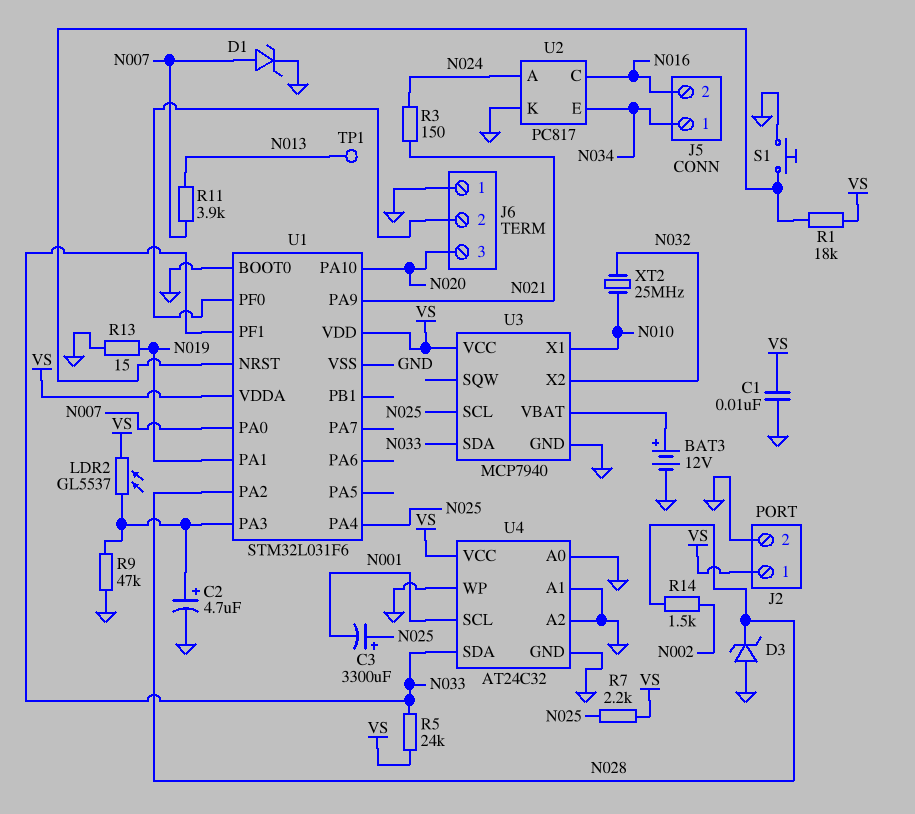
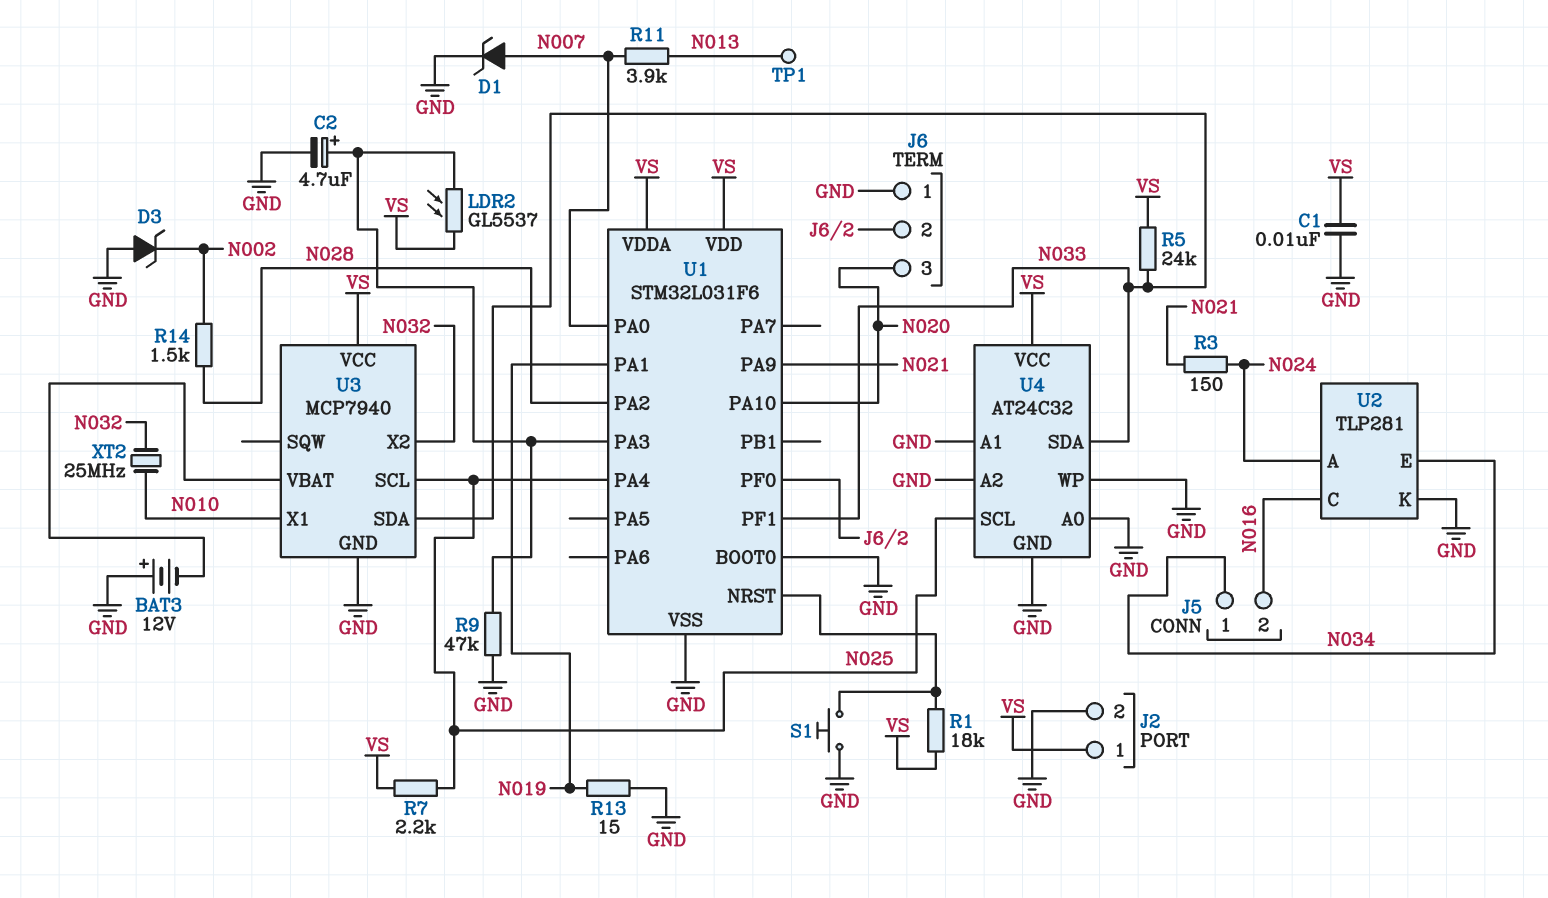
BAT3: 12V (plus U3/VBAT, minus GND) -> 12V (plus GND, minus U3/VBAT)
C3: 3300uF (plus N025, minus N001) -> none
D3: zener (A GND, K N028) -> zener (A GND, K N002)
U2: PC817 -> TLP281
U4 pin SCL: N001 -> N025

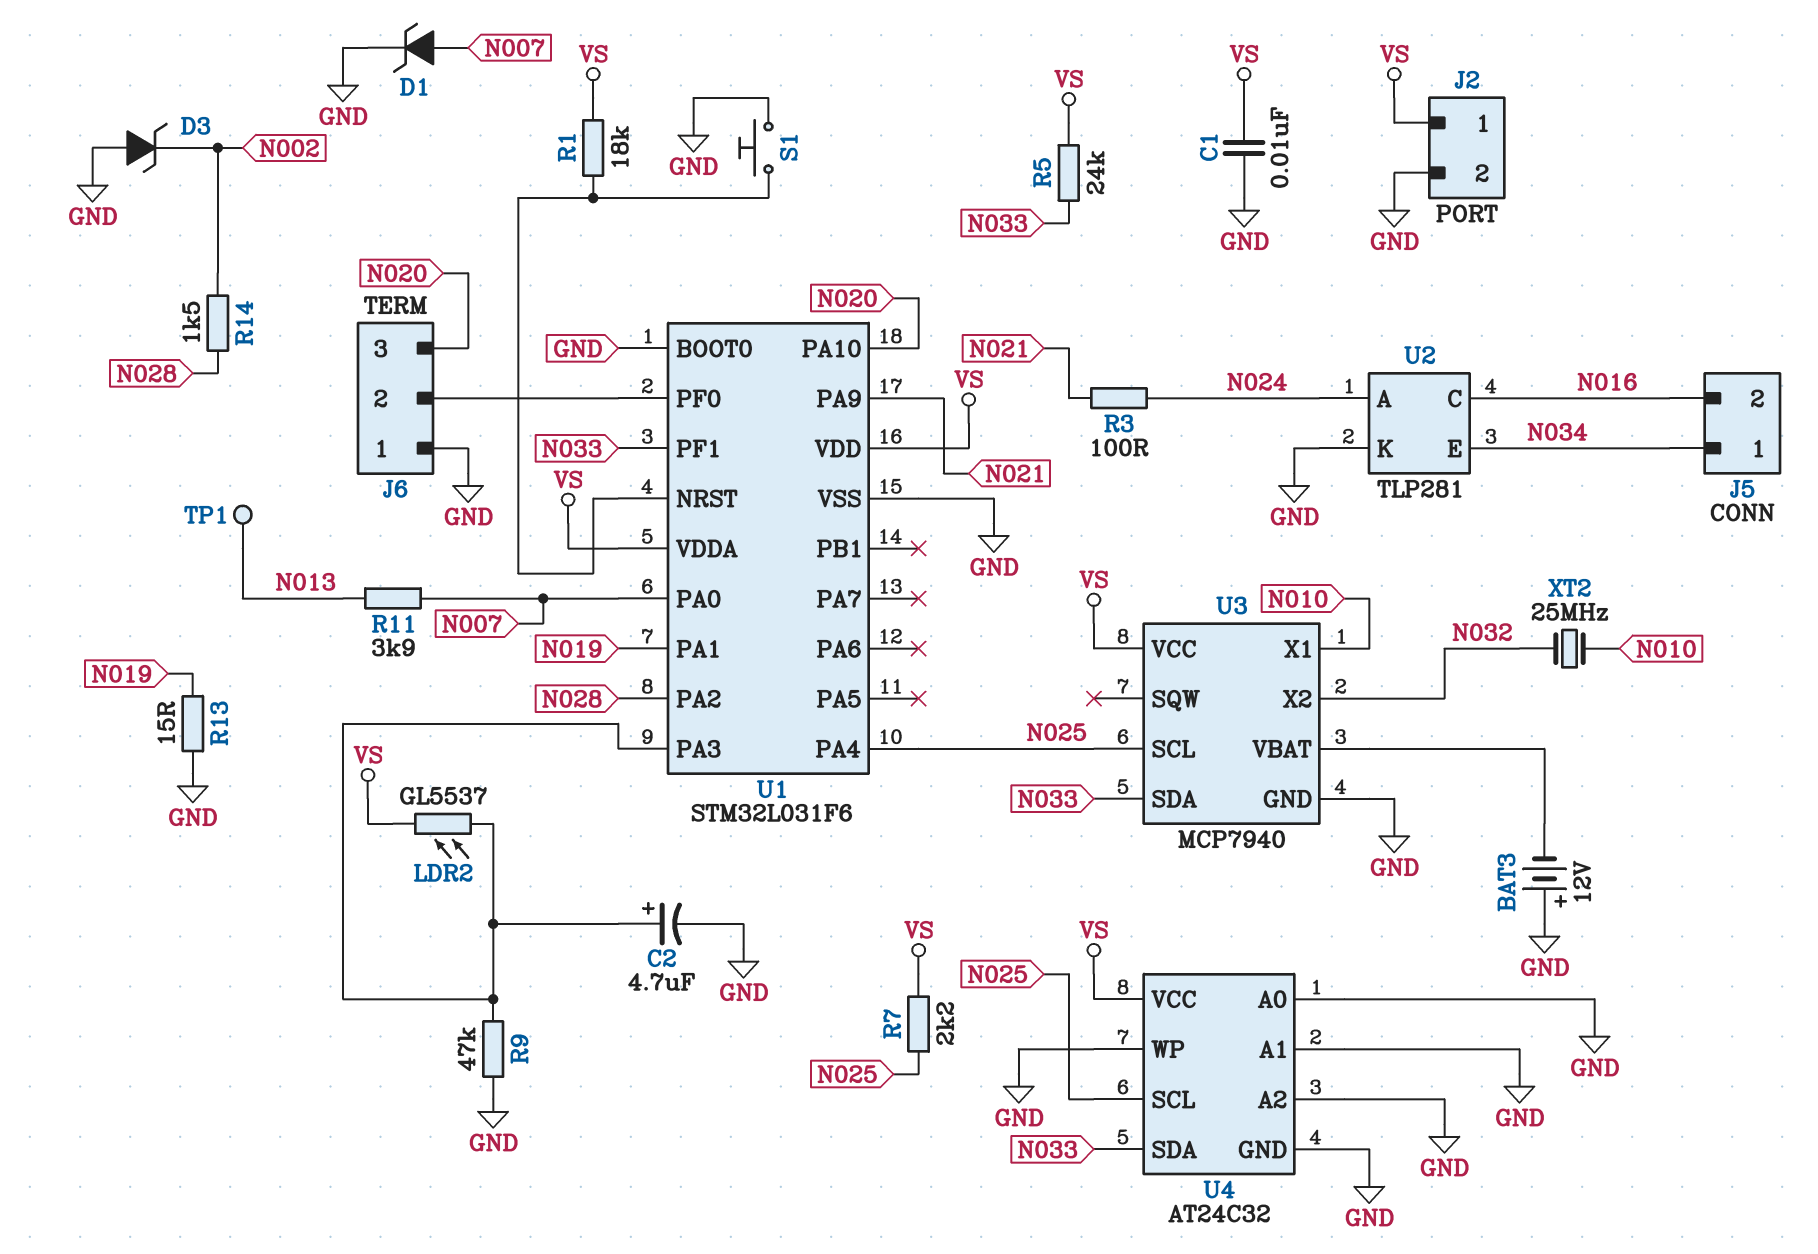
R3: 150 (N021, N024) -> 100 (N021, N024)

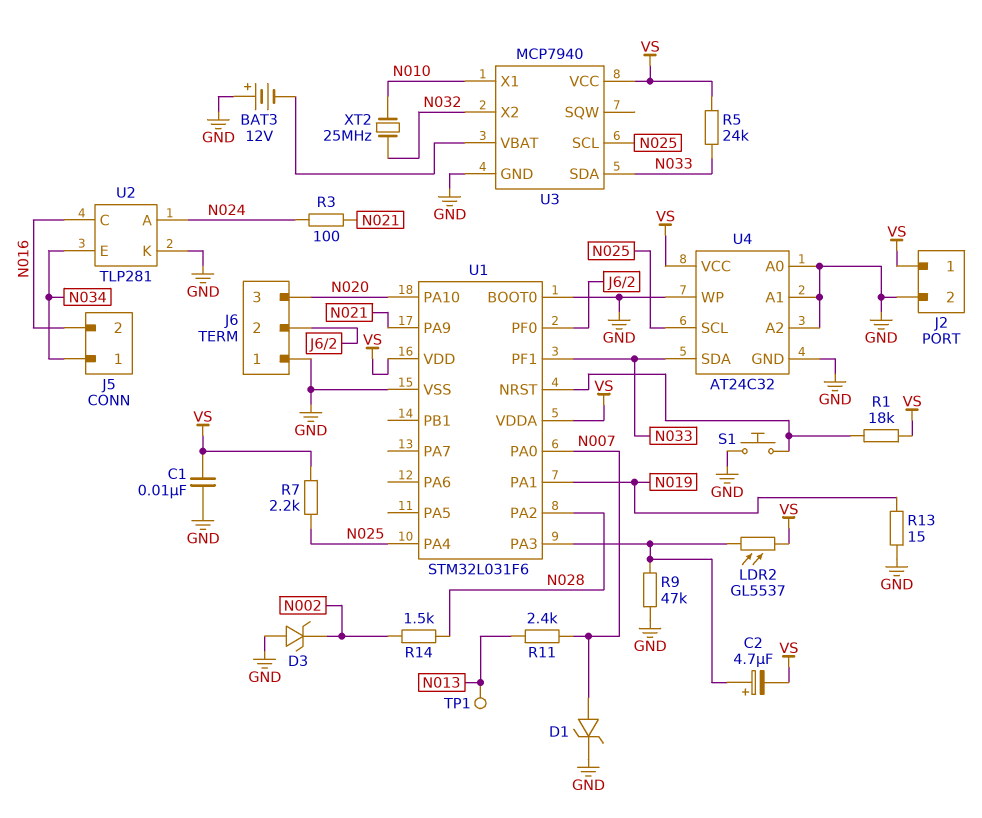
C2: 4.7uF (plus U1/PA3, minus GND) -> 4.7uF (plus U1/PA3, minus VS)
R11: 3.9k (N007, N013) -> 2.4k (N007, N013)

